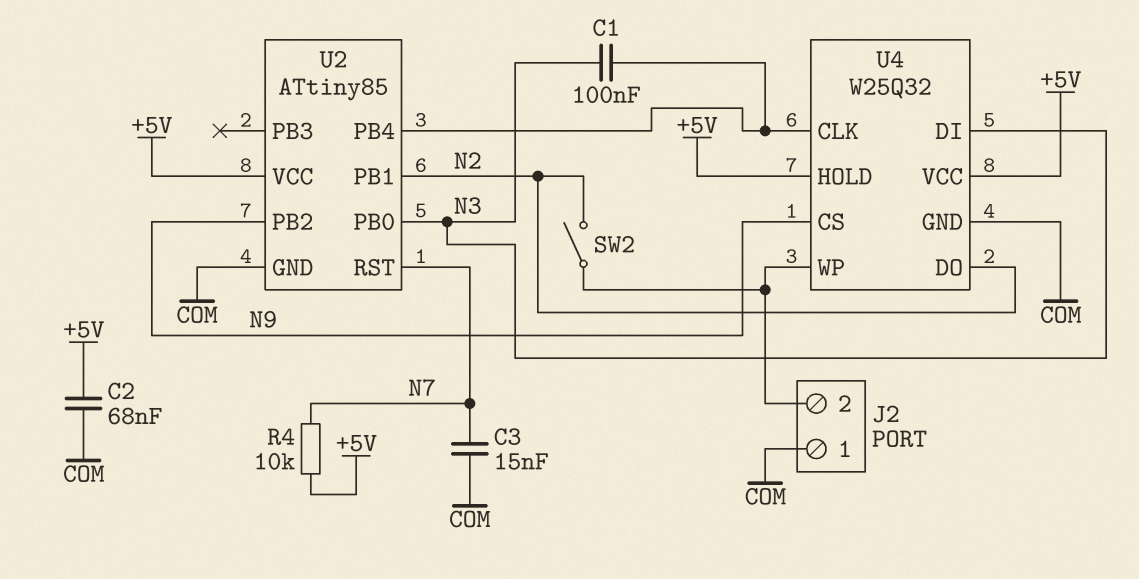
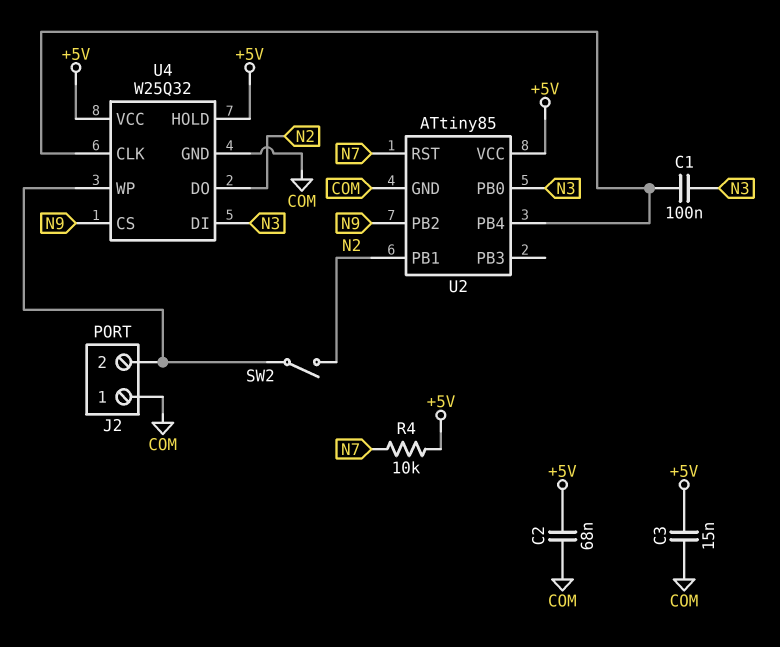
C3: 15nF (COM, N7) -> 15nF (+5V, COM)

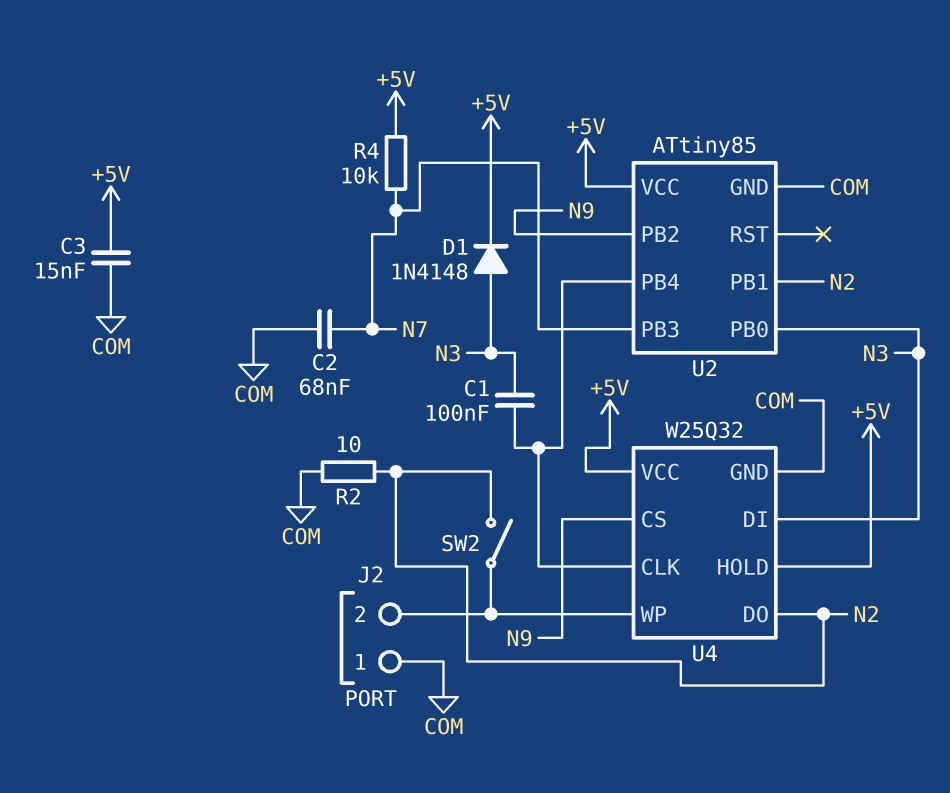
C2: 68nF (+5V, COM) -> 68nF (COM, N7)
D1: none -> diode 1N4148 (A N3, K +5V)
R2: none -> 10 (COM, N2)
U2 pin PB3: none -> N7
U2 pin RST: N7 -> none

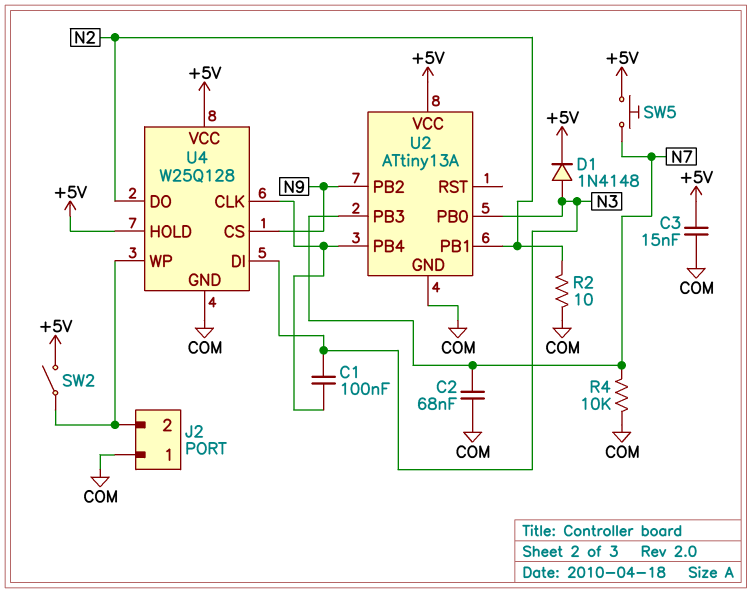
R4: 10k (+5V, N7) -> 10k (COM, N7)
SW2: switch (J2/2, N2) -> switch (+5V, J2/2)
SW5: none -> button (+5V, N7)
U2: ATtiny85 -> ATtiny13A
U4: W25Q32 -> W25Q128

